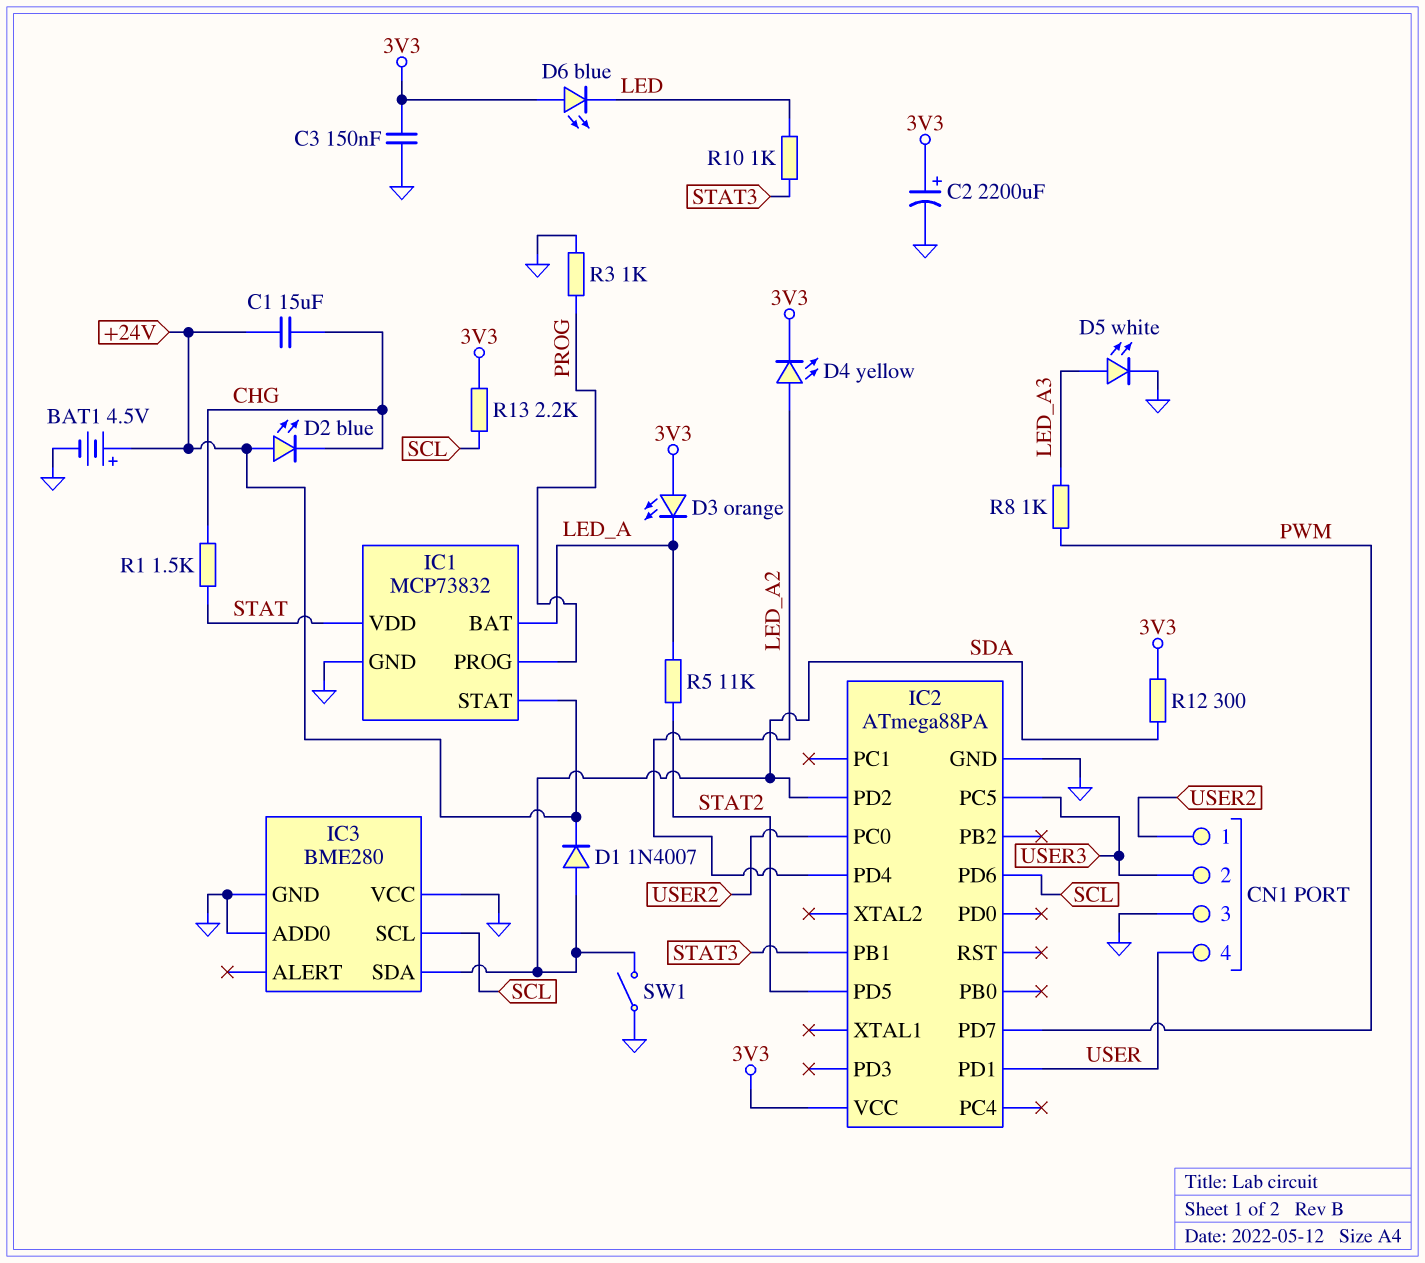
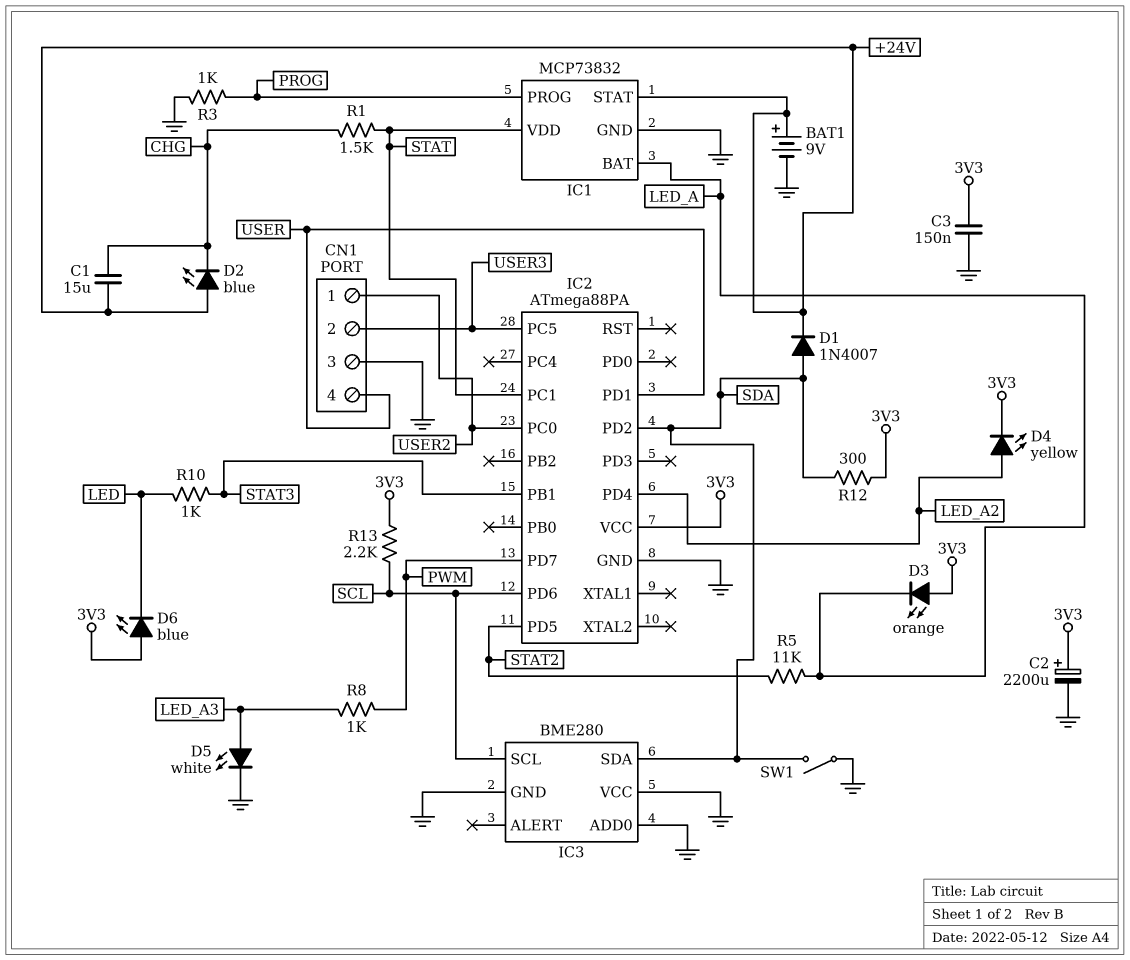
BAT1: 4.5V (plus +24V, minus GND) -> 9V (plus +24V, minus GND)
IC2 pin PC1: none -> STAT

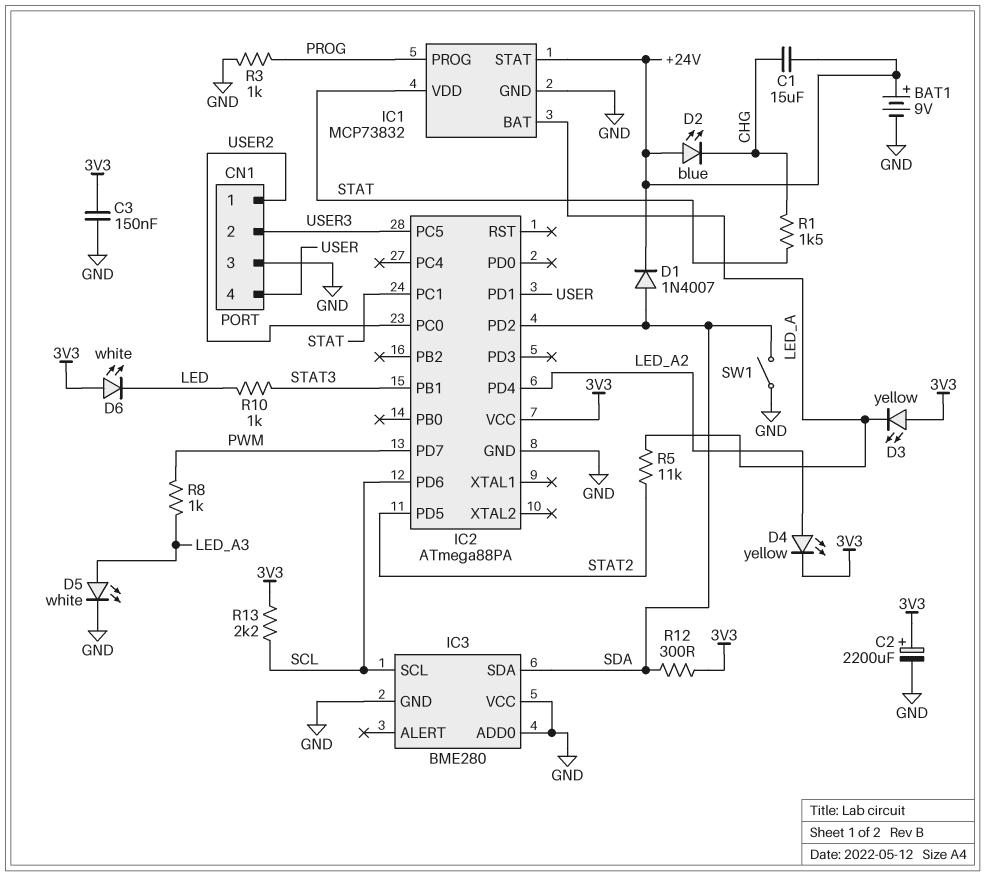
D3: LED orange (A 3V3, K LED_A) -> LED yellow (A 3V3, K LED_A)
D6: LED blue (A 3V3, K LED) -> LED white (A 3V3, K LED)

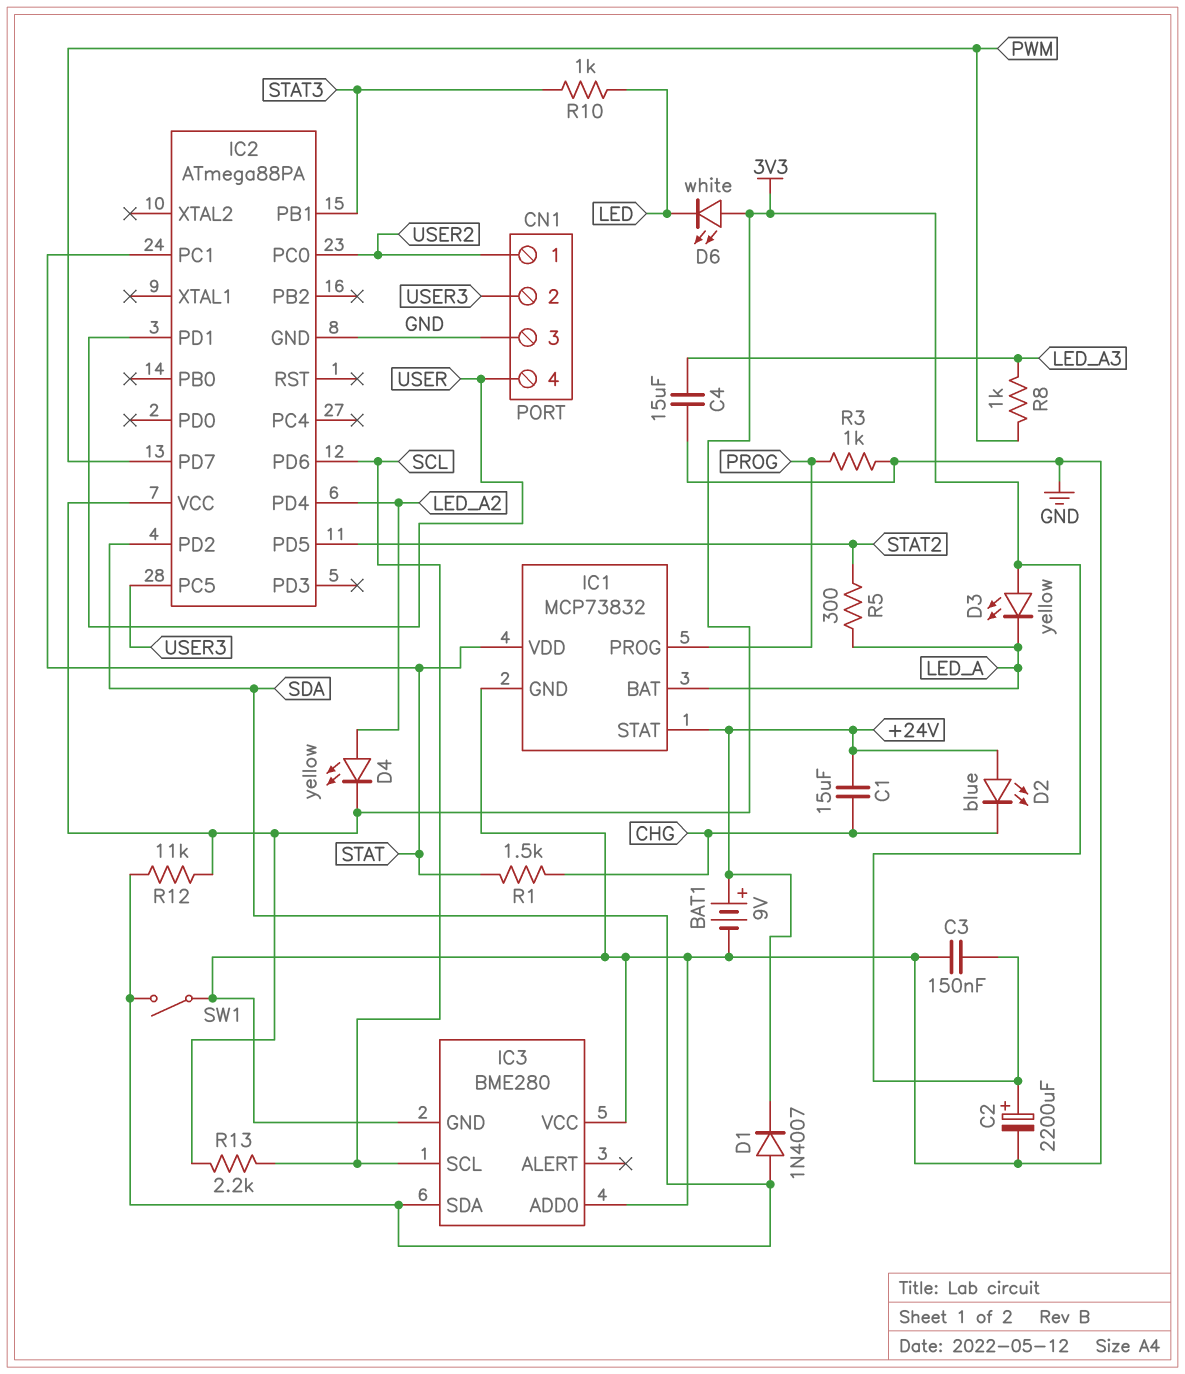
C4: none -> 15uF (GND, LED_A3)
D5: LED white (A LED_A3, K GND) -> none
R5: 11k (LED_A, STAT2) -> 300 (LED_A, STAT2)
R12: 300 (3V3, SDA) -> 11k (3V3, SDA)

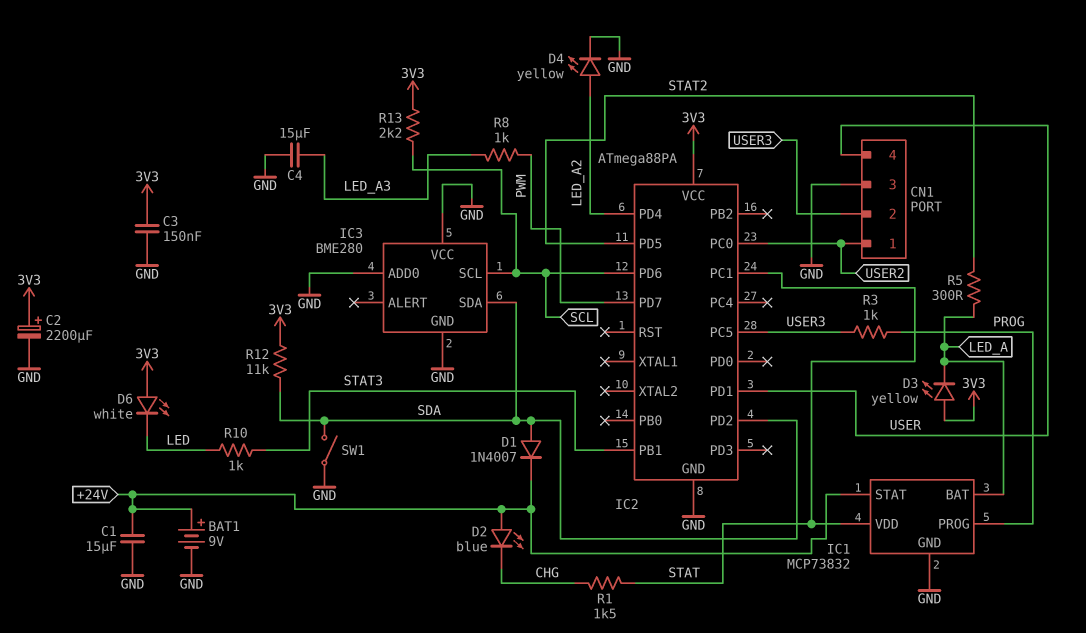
C1: 15uF (+24V, CHG) -> 15uF (+24V, GND)
D4: LED yellow (A LED_A2, K 3V3) -> LED yellow (A LED_A2, K GND)
R3: 1k (GND, PROG) -> 1k (PROG, USER3)

